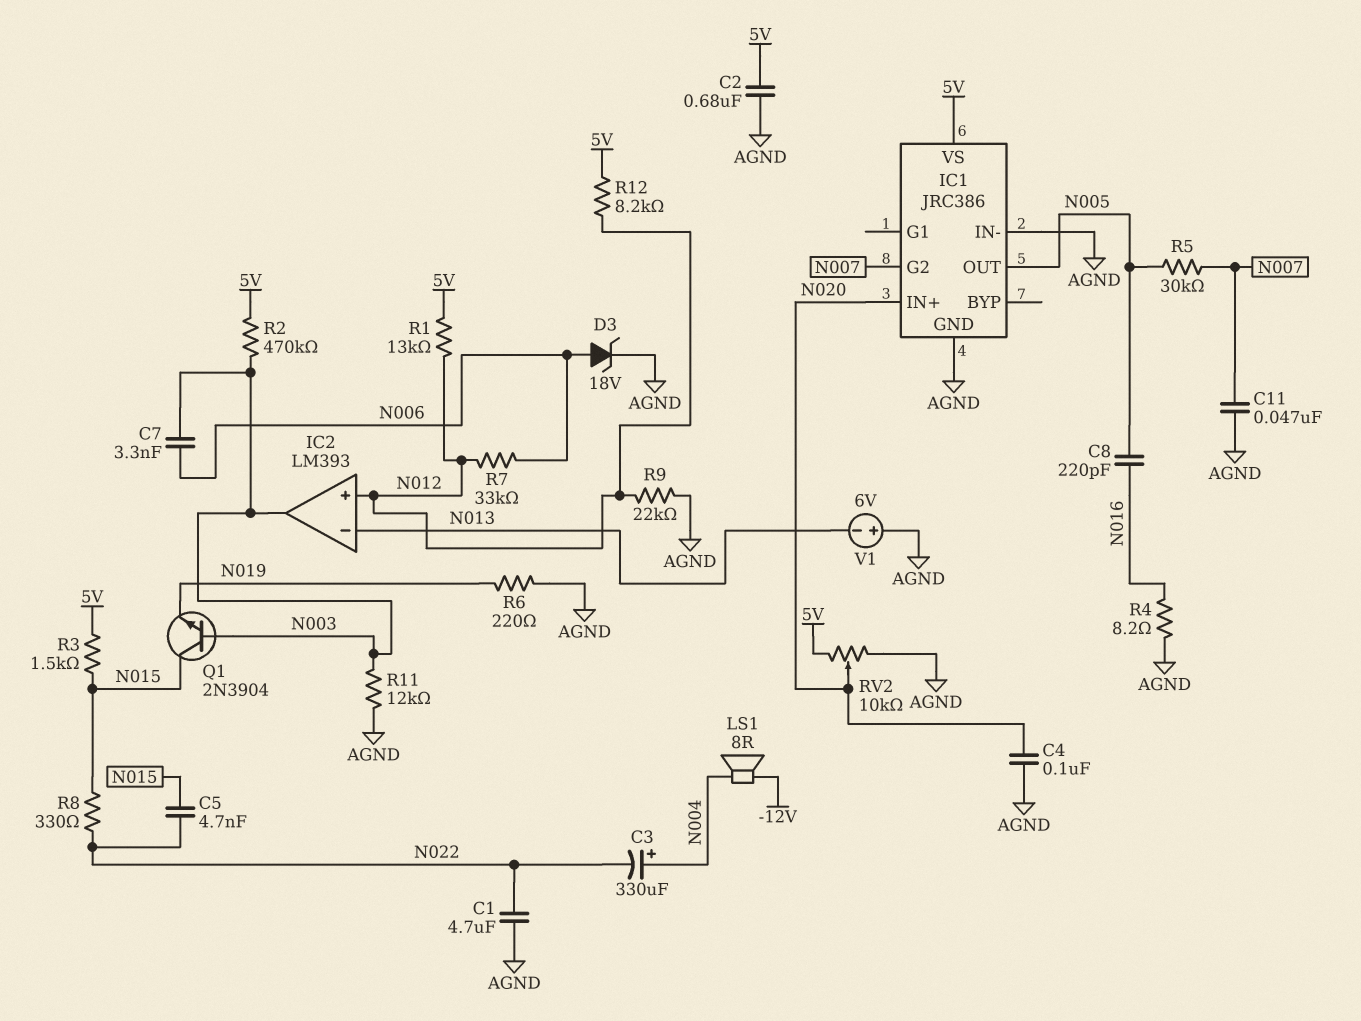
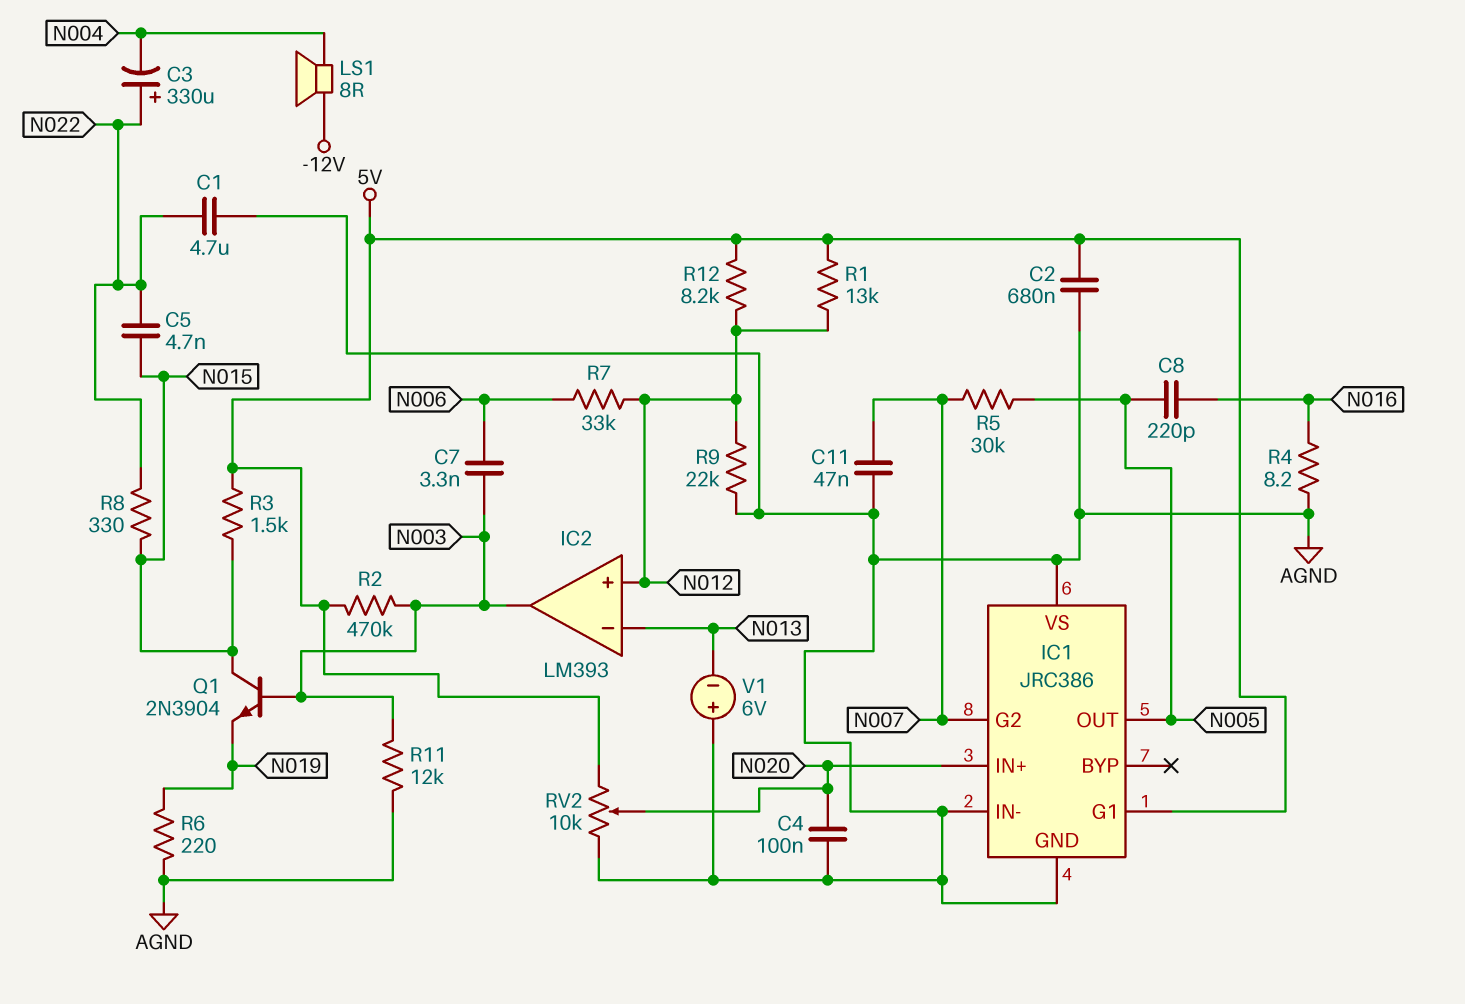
C3: 330uF (plus N004, minus N022) -> 330uF (plus N022, minus N004)
D3: zener 18V (A N006, K AGND) -> none
IC1 pin G1: none -> 5V
IC1 pin VS: 5V -> AGND

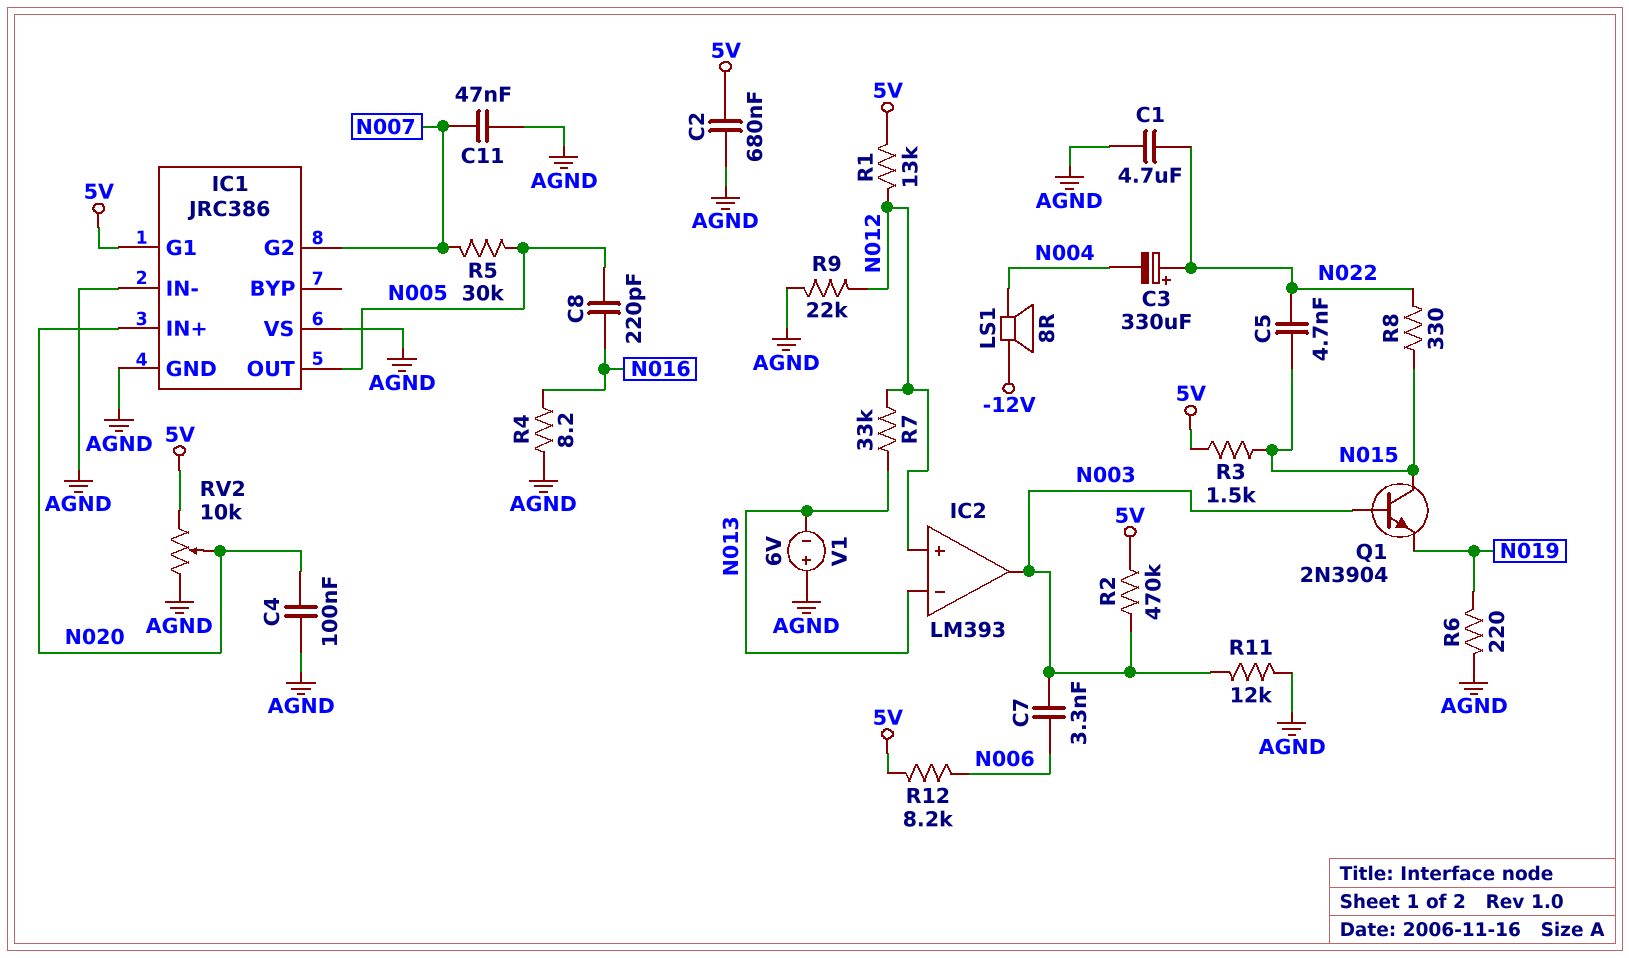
R7: 33k (N006, N012) -> 33k (N012, N013)
R12: 8.2k (5V, N012) -> 8.2k (5V, N006)

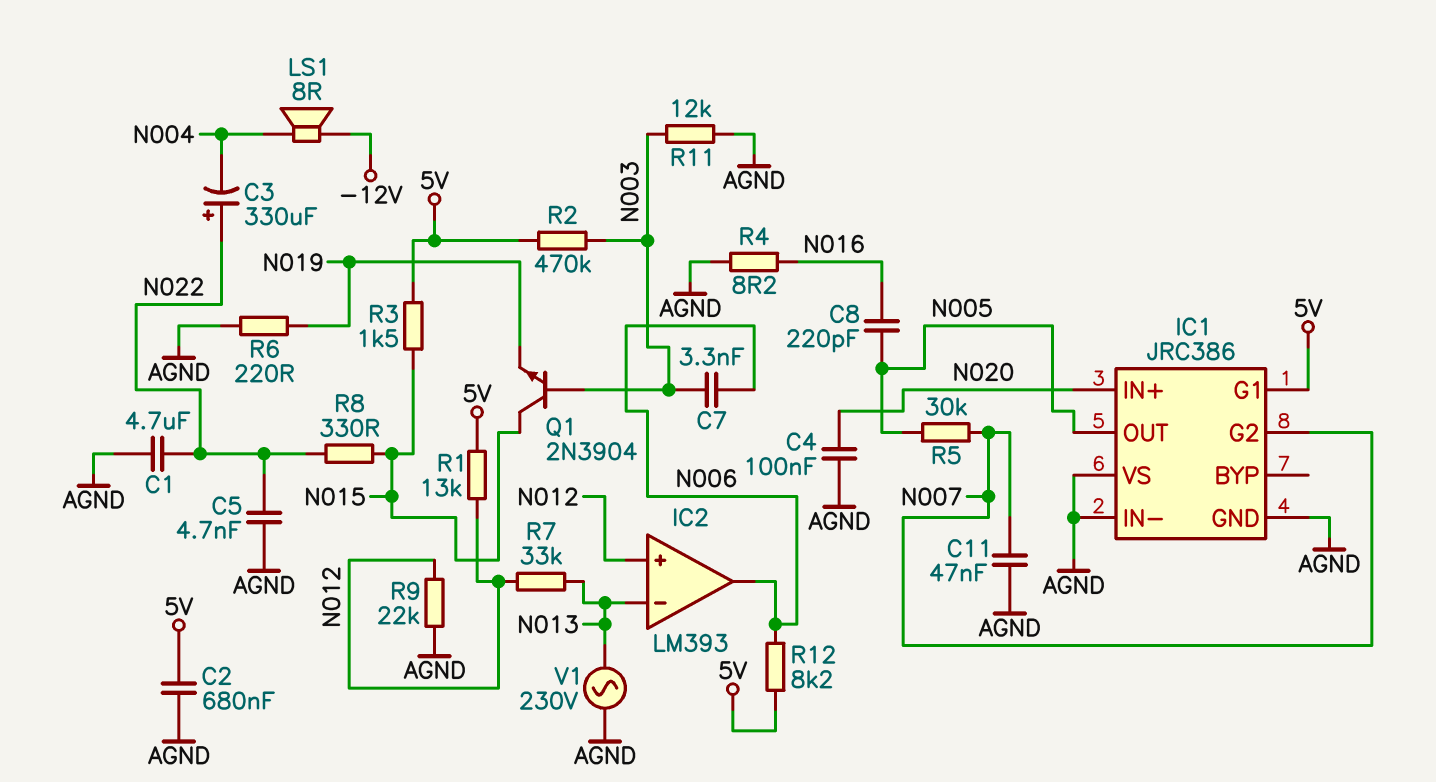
C5: 4.7nF (N015, N022) -> 4.7nF (AGND, N022)
IC2 pin out: N003 -> N006
RV2: 10k (5V, AGND, wiper N020) -> none
V1: 6V (plus AGND, minus N013) -> AC 230V (AGND, N013)

